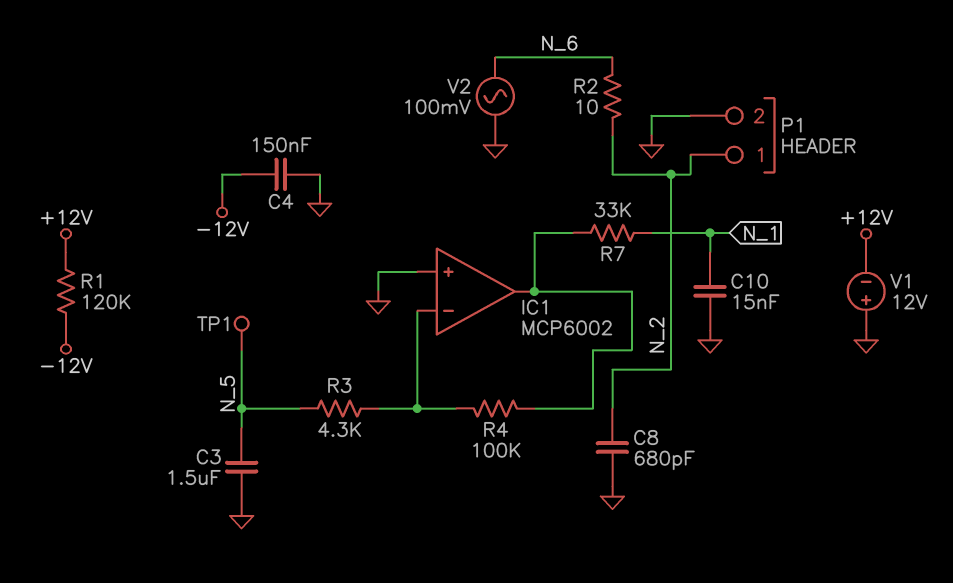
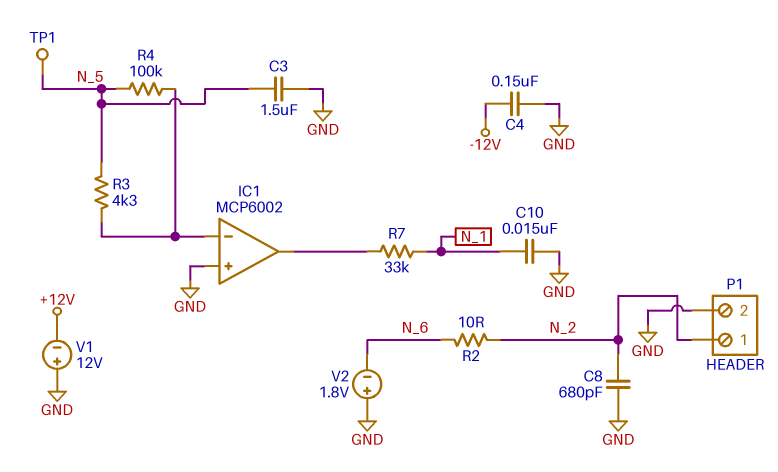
R1: 120k (+12V, -12V) -> none
R4: 100k (IC1/in-, IC1/out) -> 100k (IC1/in-, N_5)
V2: AC 100mV (GND, N_6) -> 1.8V (plus GND, minus N_6)

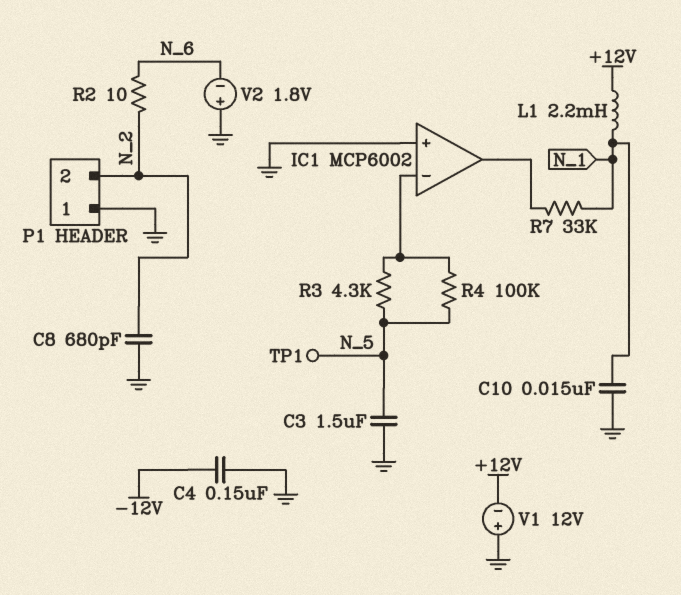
L1: none -> 2.2mH (+12V, N_1)
P1 pin 1: N_2 -> GND
P1 pin 2: GND -> N_2

